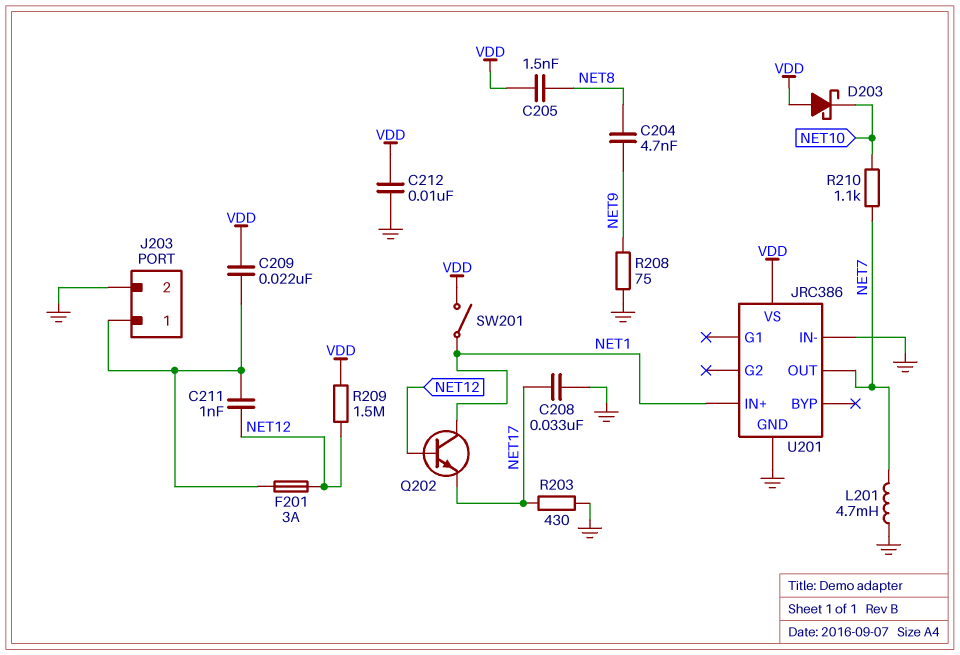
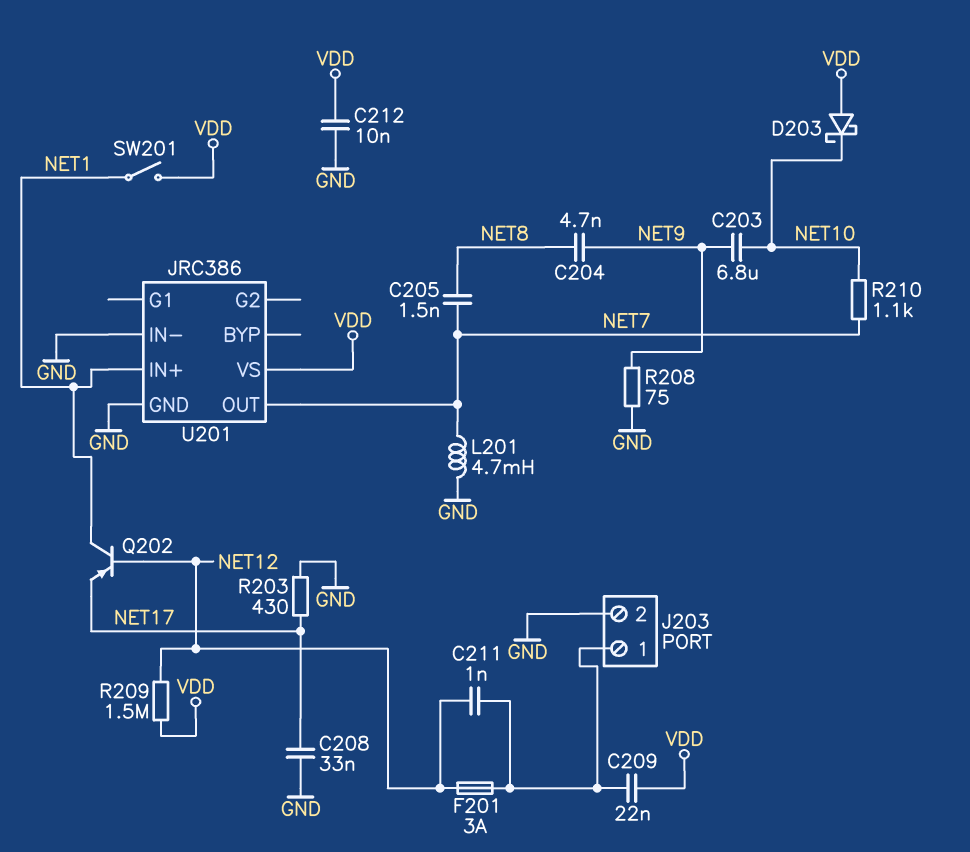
C203: none -> 6.8uF (NET9, NET10)
C205: 1.5nF (NET8, VDD) -> 1.5nF (NET7, NET8)
Q202: NPN (B NET12, C NET1, E NET17) -> PNP (B NET12, C NET1, E NET17)

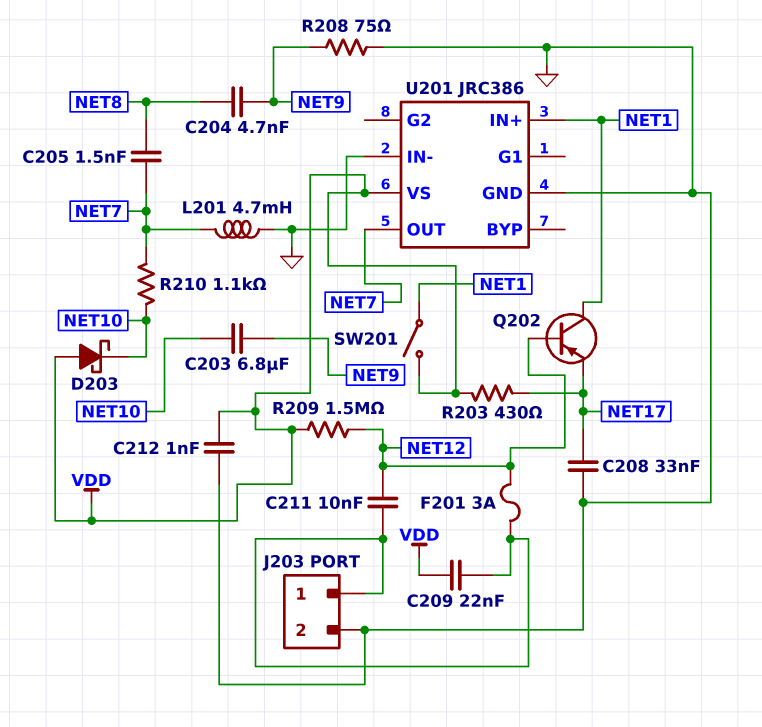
C211: 1nF (J203/1, NET12) -> 10nF (J203/1, NET12)
C212: 10nF (GND, VDD) -> 1nF (GND, VDD)
R203: 430 (GND, NET17) -> 430 (NET17, VDD)

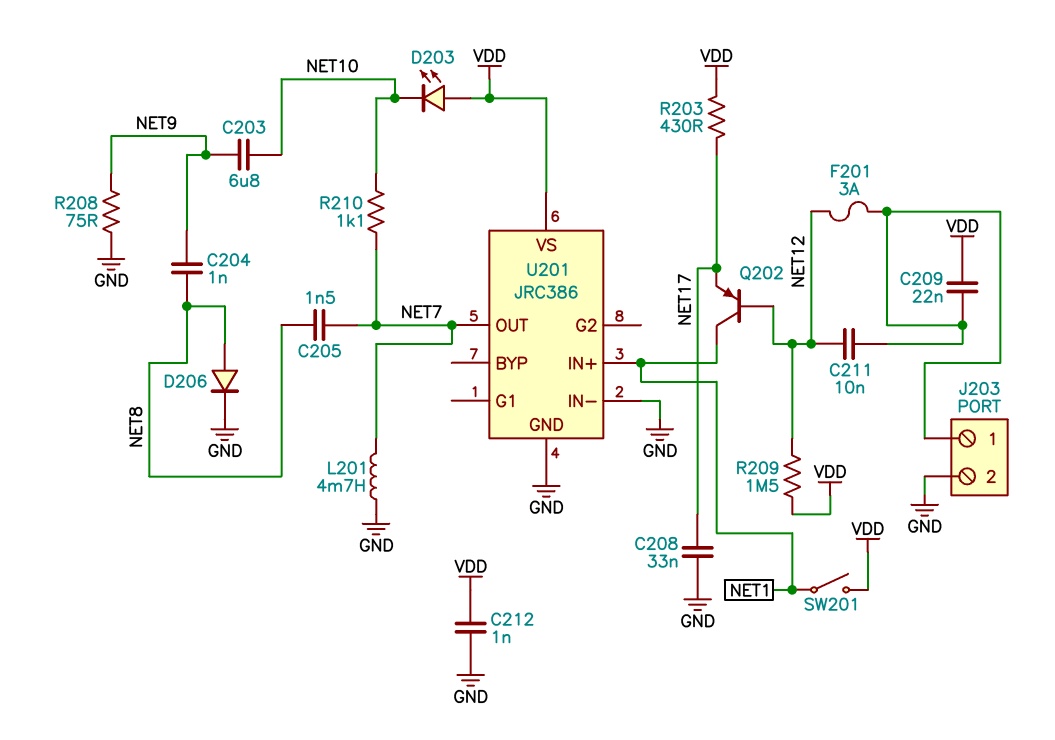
C204: 4.7nF (NET8, NET9) -> 1nF (NET8, NET9)
D203: schottky (A VDD, K NET10) -> LED (A VDD, K NET10)
D206: none -> diode (A NET8, K GND)

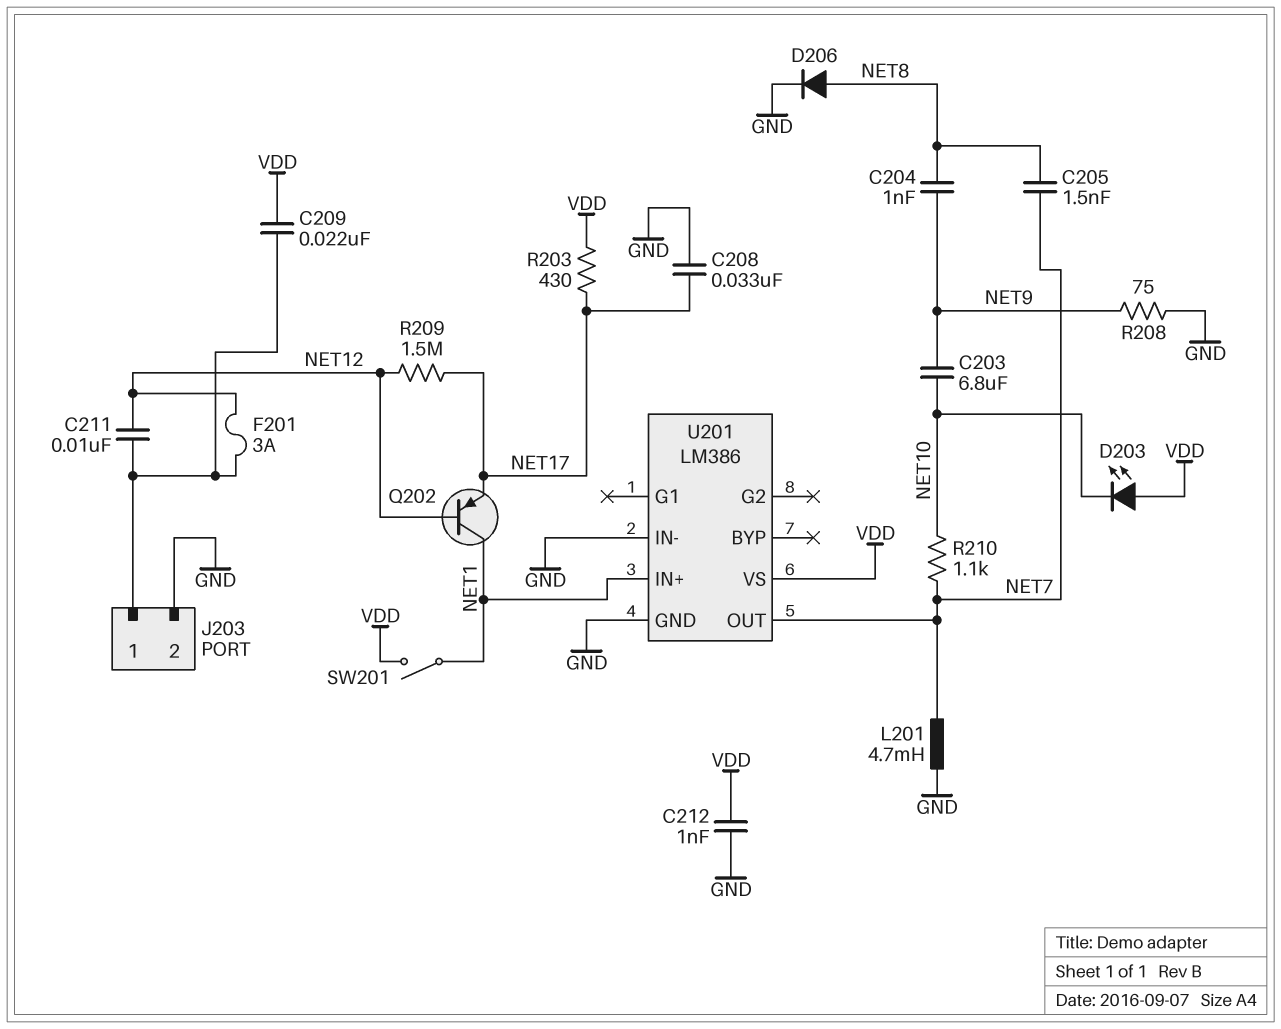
R209: 1.5M (NET12, VDD) -> 1.5M (NET12, NET17)
U201: JRC386 -> LM386

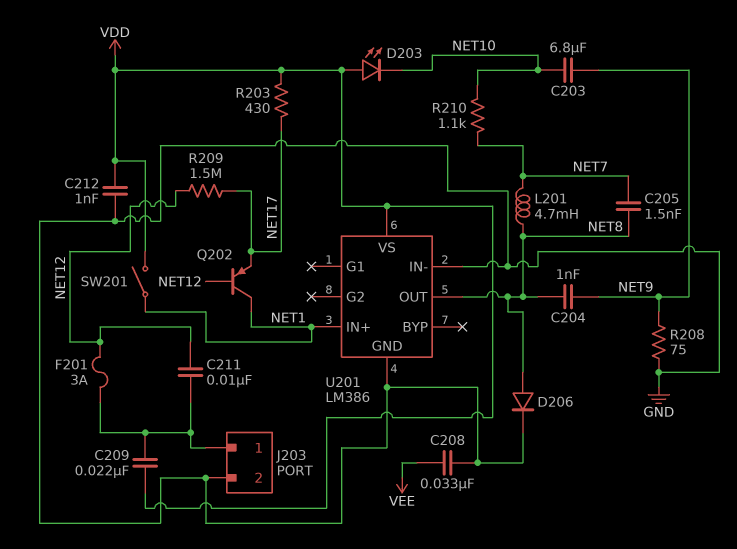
C208: 33nF (GND, NET17) -> 33nF (GND, VEE)
L201: 4.7mH (GND, NET7) -> 4.7mH (NET7, NET8)
U201 pin OUT: NET7 -> NET8

